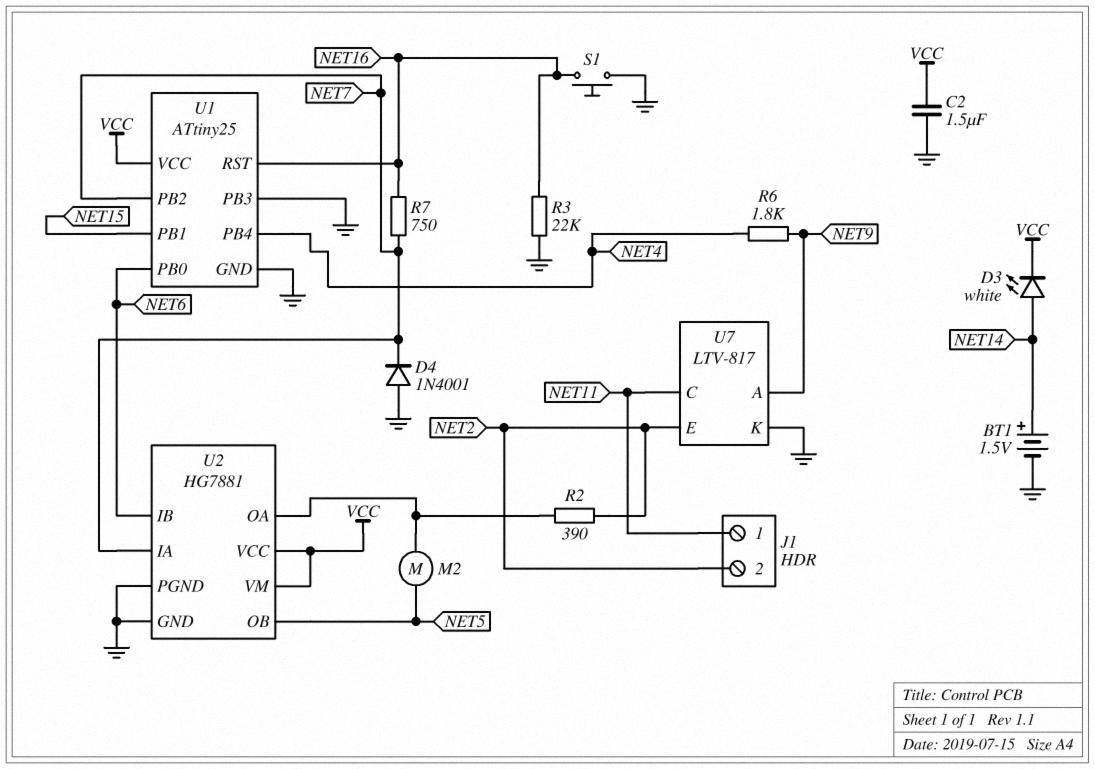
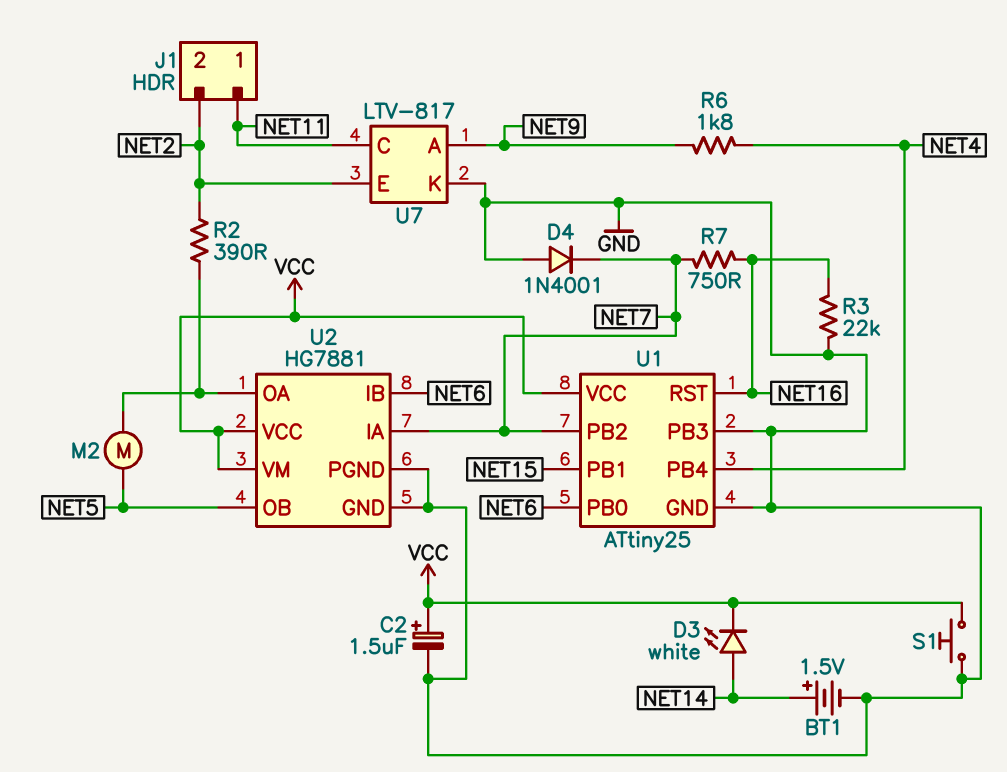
C2: 1.5uF (GND, VCC) -> 1.5uF (plus VCC, minus GND)
S1: button (GND, NET16) -> button (GND, VCC)

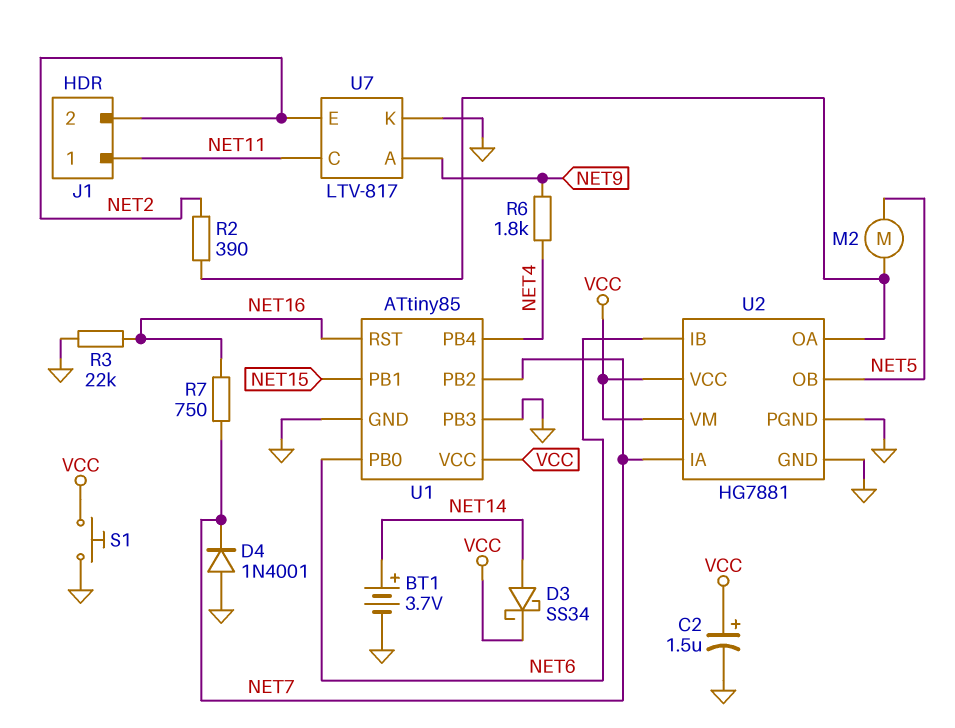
BT1: 1.5V (plus NET14, minus GND) -> 3.7V (plus NET14, minus GND)
D3: LED white (A NET14, K VCC) -> schottky SS34 (A NET14, K VCC)
U1: ATtiny25 -> ATtiny85

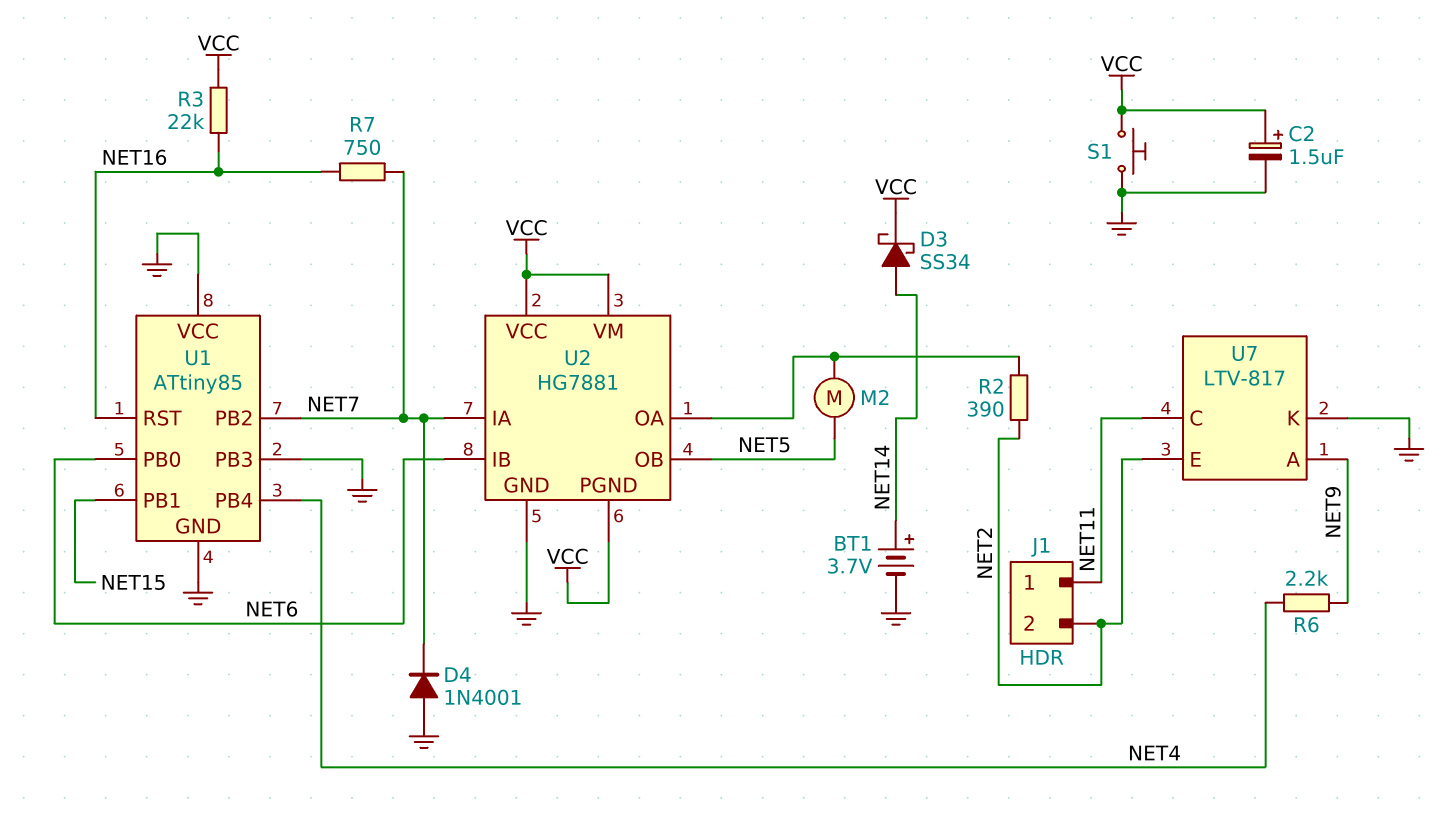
R3: 22k (GND, NET16) -> 22k (NET16, VCC)
R6: 1.8k (NET4, NET9) -> 2.2k (NET4, NET9)
U1 pin VCC: VCC -> GND
U2 pin PGND: GND -> VCC

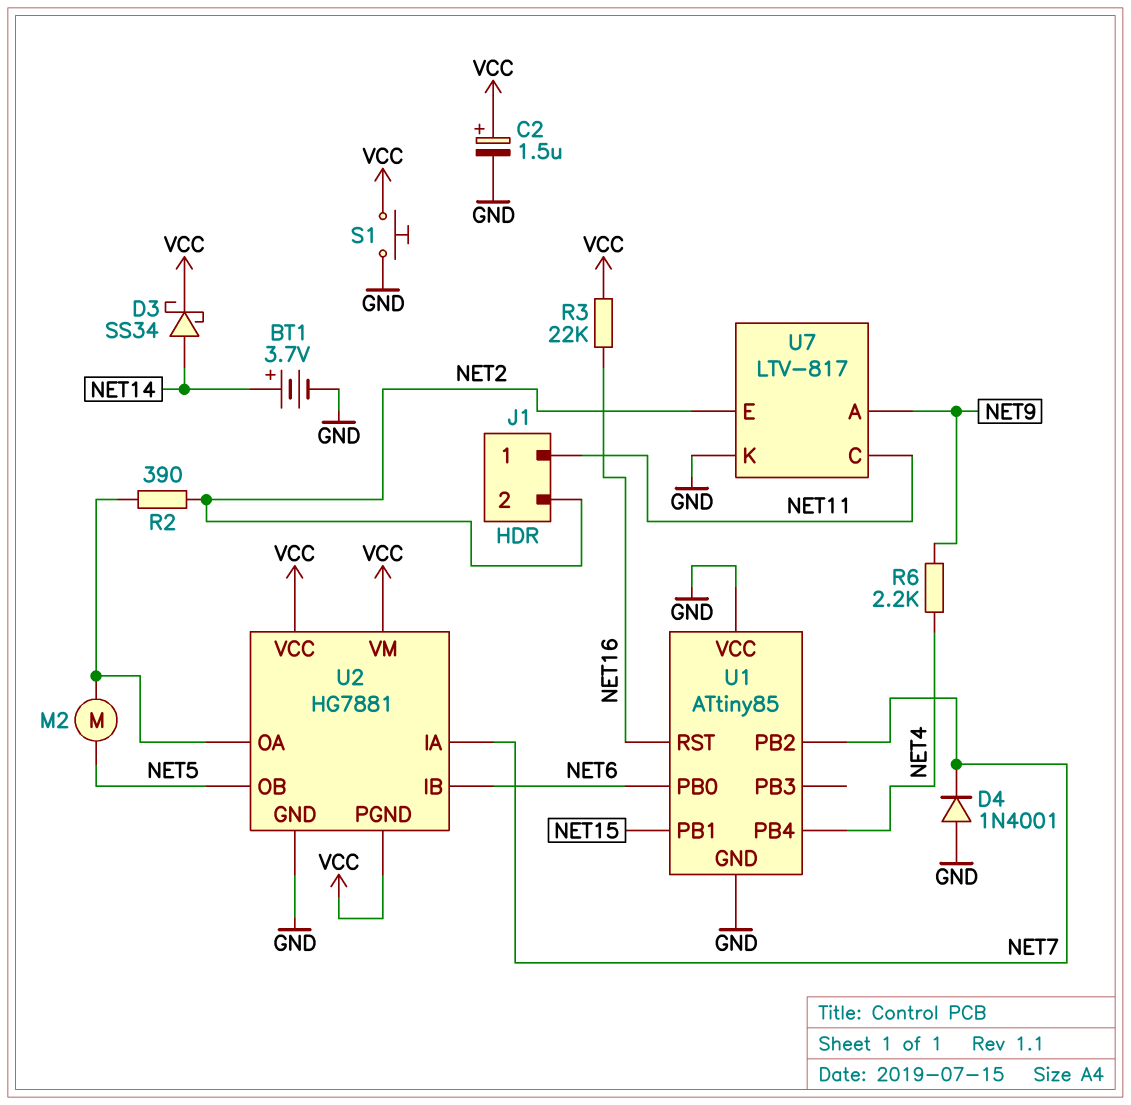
R7: 750 (NET7, NET16) -> none
U1 pin PB3: GND -> none

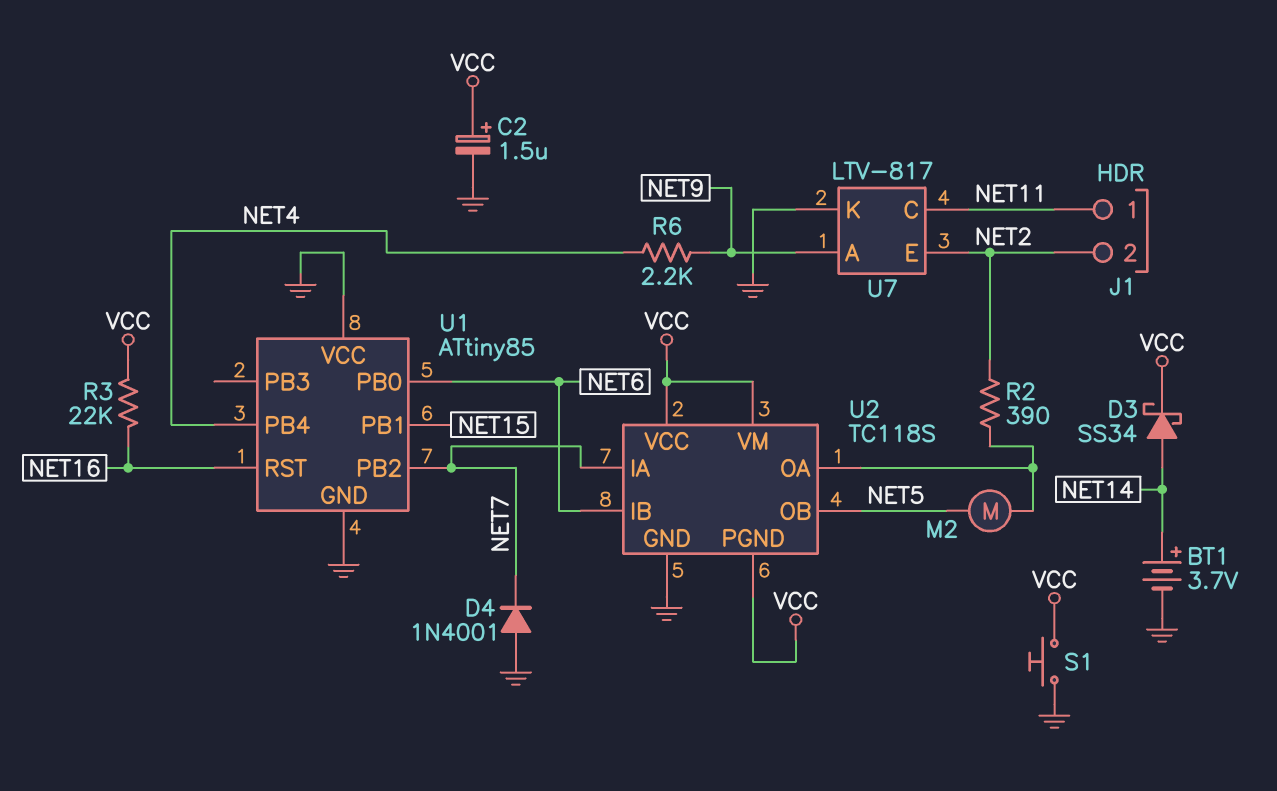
U2: HG7881 -> TC118S

